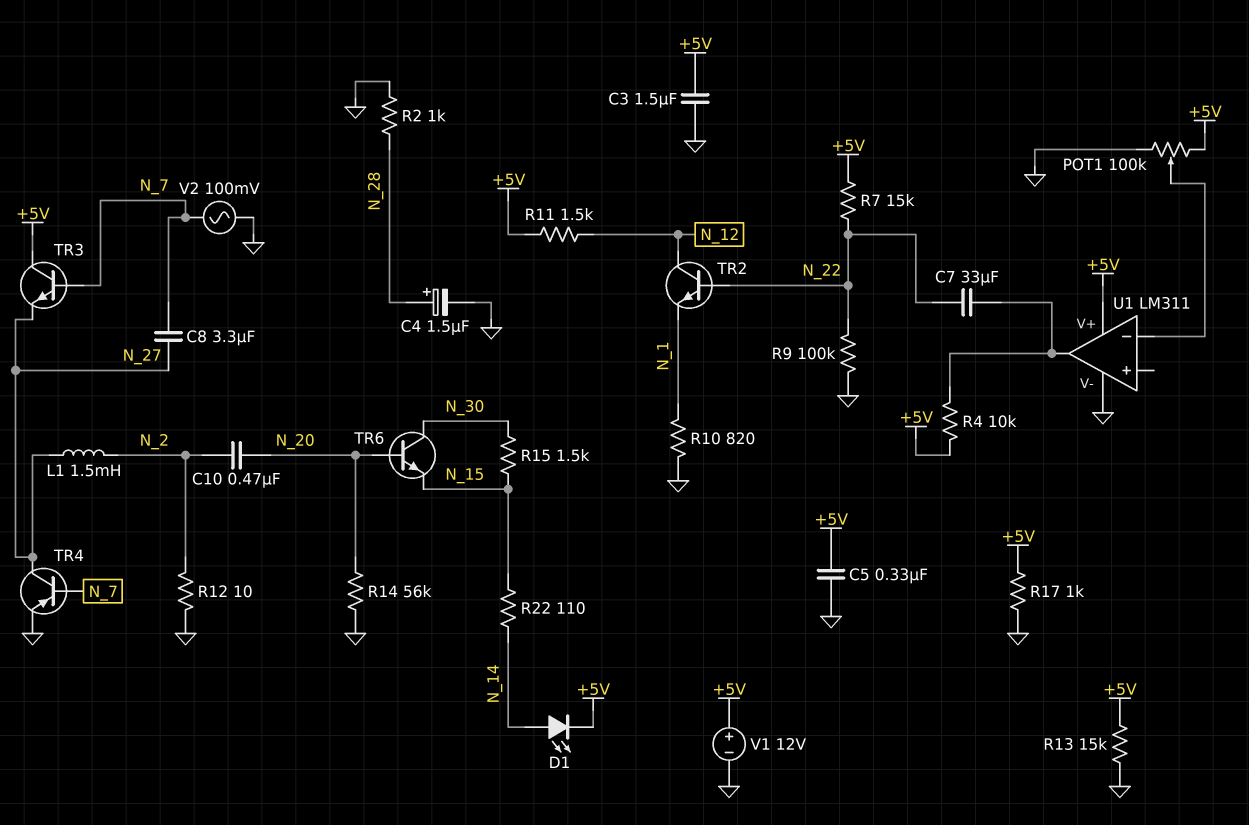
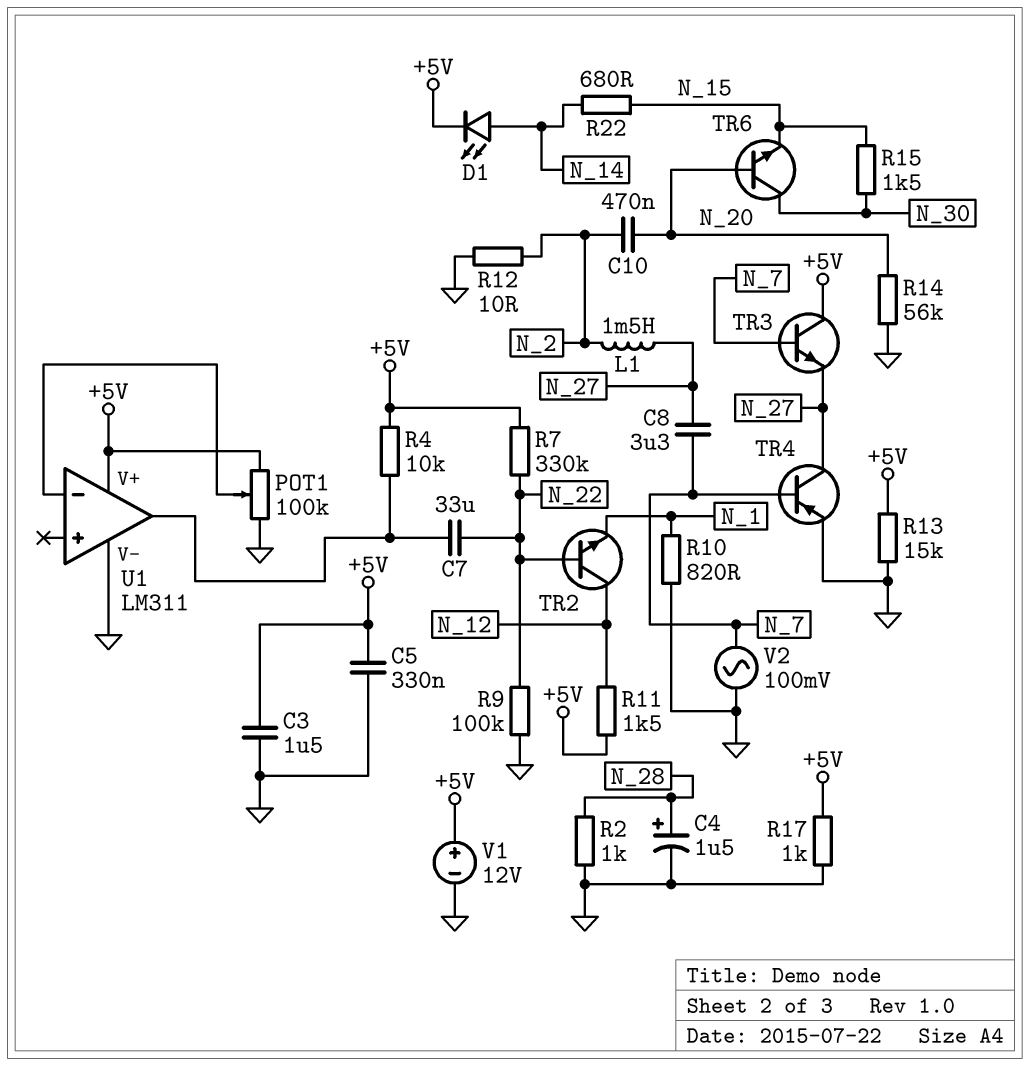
R7: 15k (+5V, N_22) -> 330k (+5V, N_22)
R22: 110 (N_14, N_15) -> 680 (N_14, N_15)

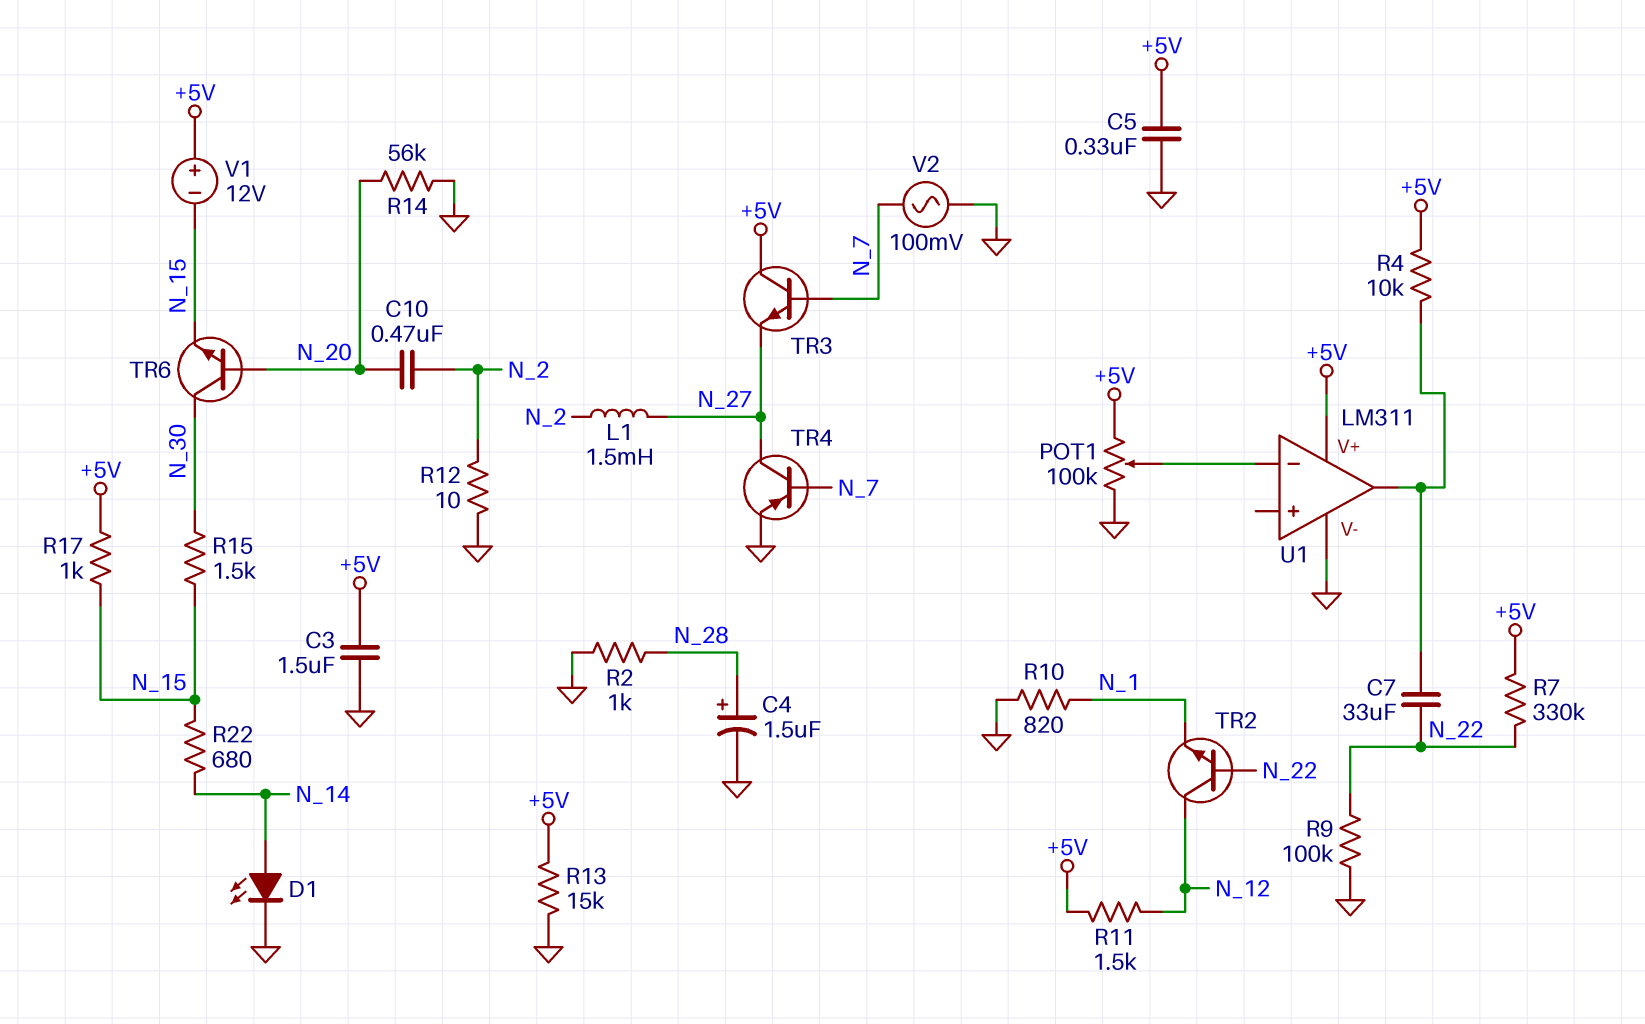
C8: 3.3uF (N_7, N_27) -> none
D1: LED (A N_14, K +5V) -> LED (A N_14, K GND)
R17: 1k (+5V, GND) -> 1k (+5V, N_15)
V1: 12V (plus +5V, minus GND) -> 12V (plus +5V, minus N_15)

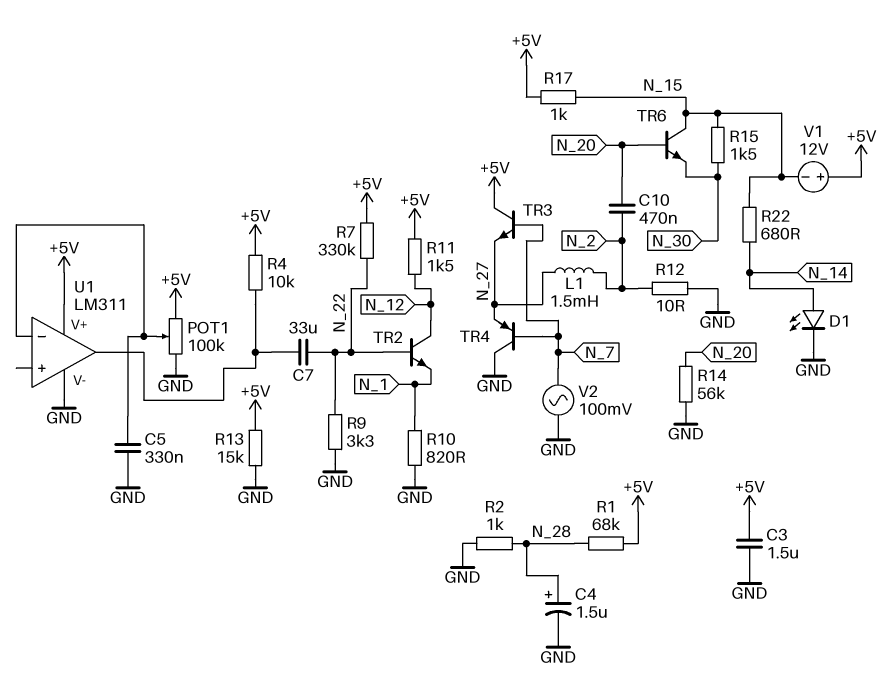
C5: 330nF (+5V, GND) -> 330nF (GND, U1/in-)
R1: none -> 68k (+5V, N_28)
R9: 100k (GND, N_22) -> 3.3k (GND, N_22)
TR4: PNP (B N_7, C N_27, E GND) -> PNP (B N_7, C GND, E N_27)
TR6: NPN (B N_20, C N_30, E N_15) -> NPN (B N_20, C N_15, E N_30)

